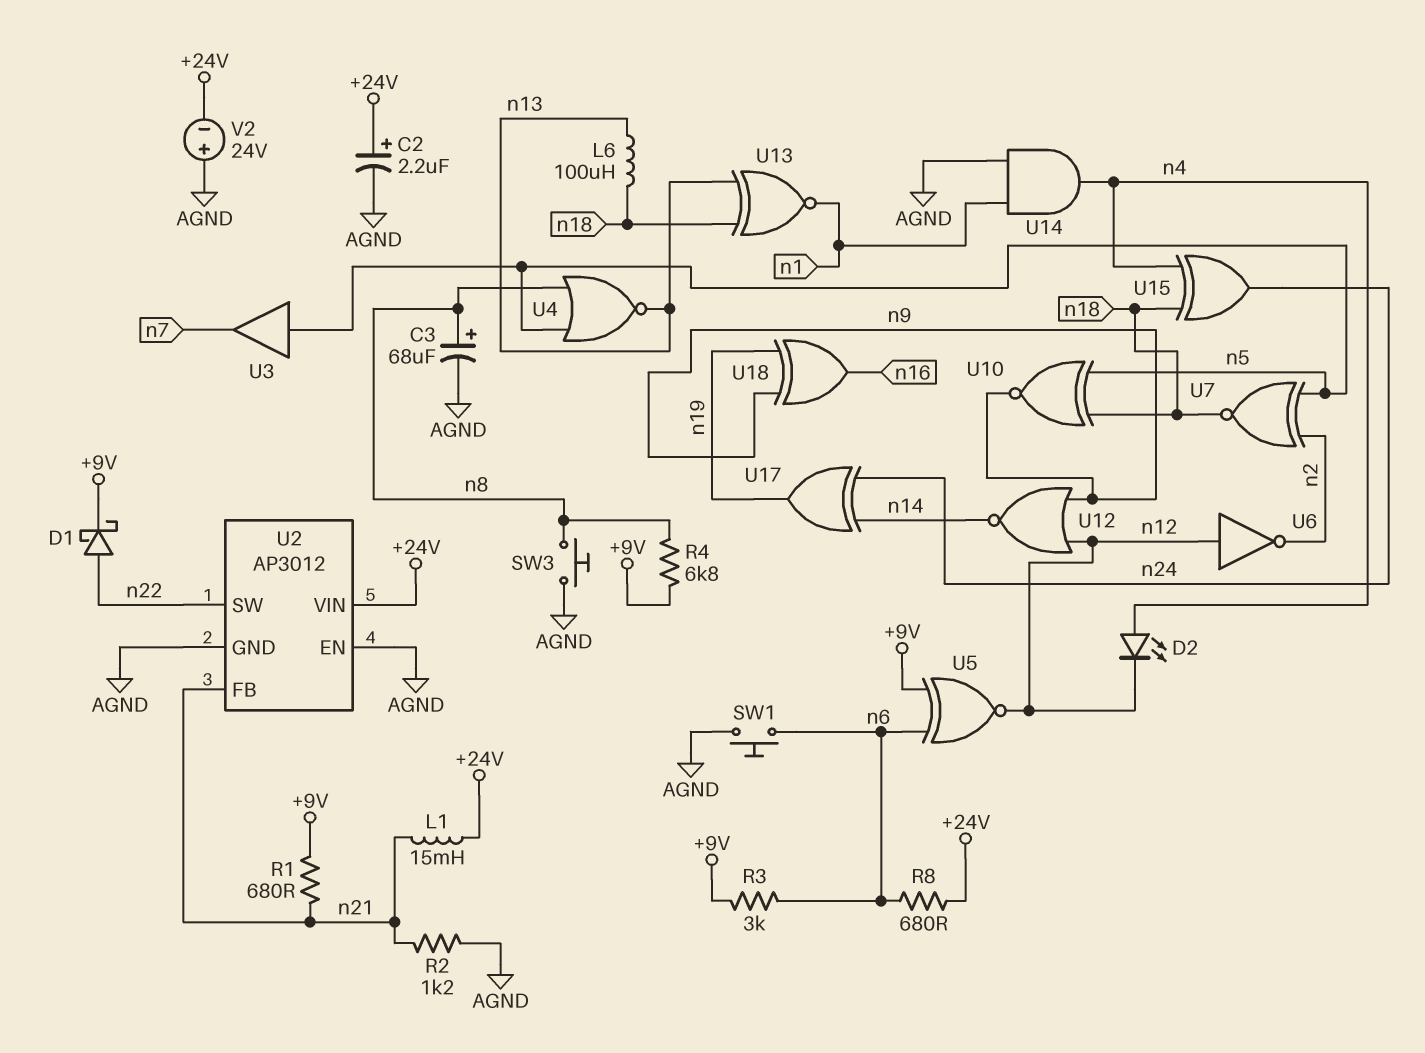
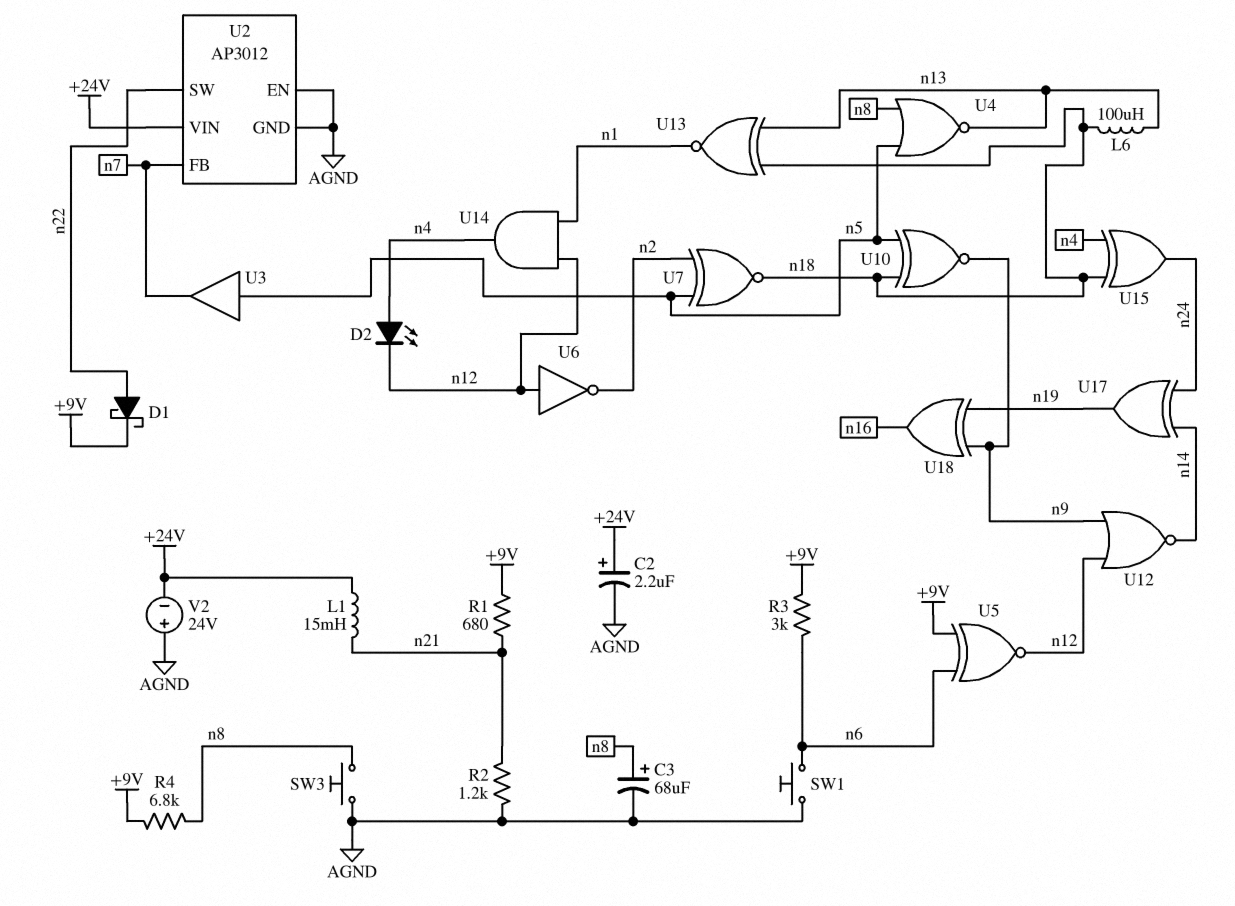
R8: 680 (+24V, n6) -> none
U2 pin FB: n21 -> n7
U14: AND (in AGND, in n1, out n4) -> AND (in n1, in n12, out n4)

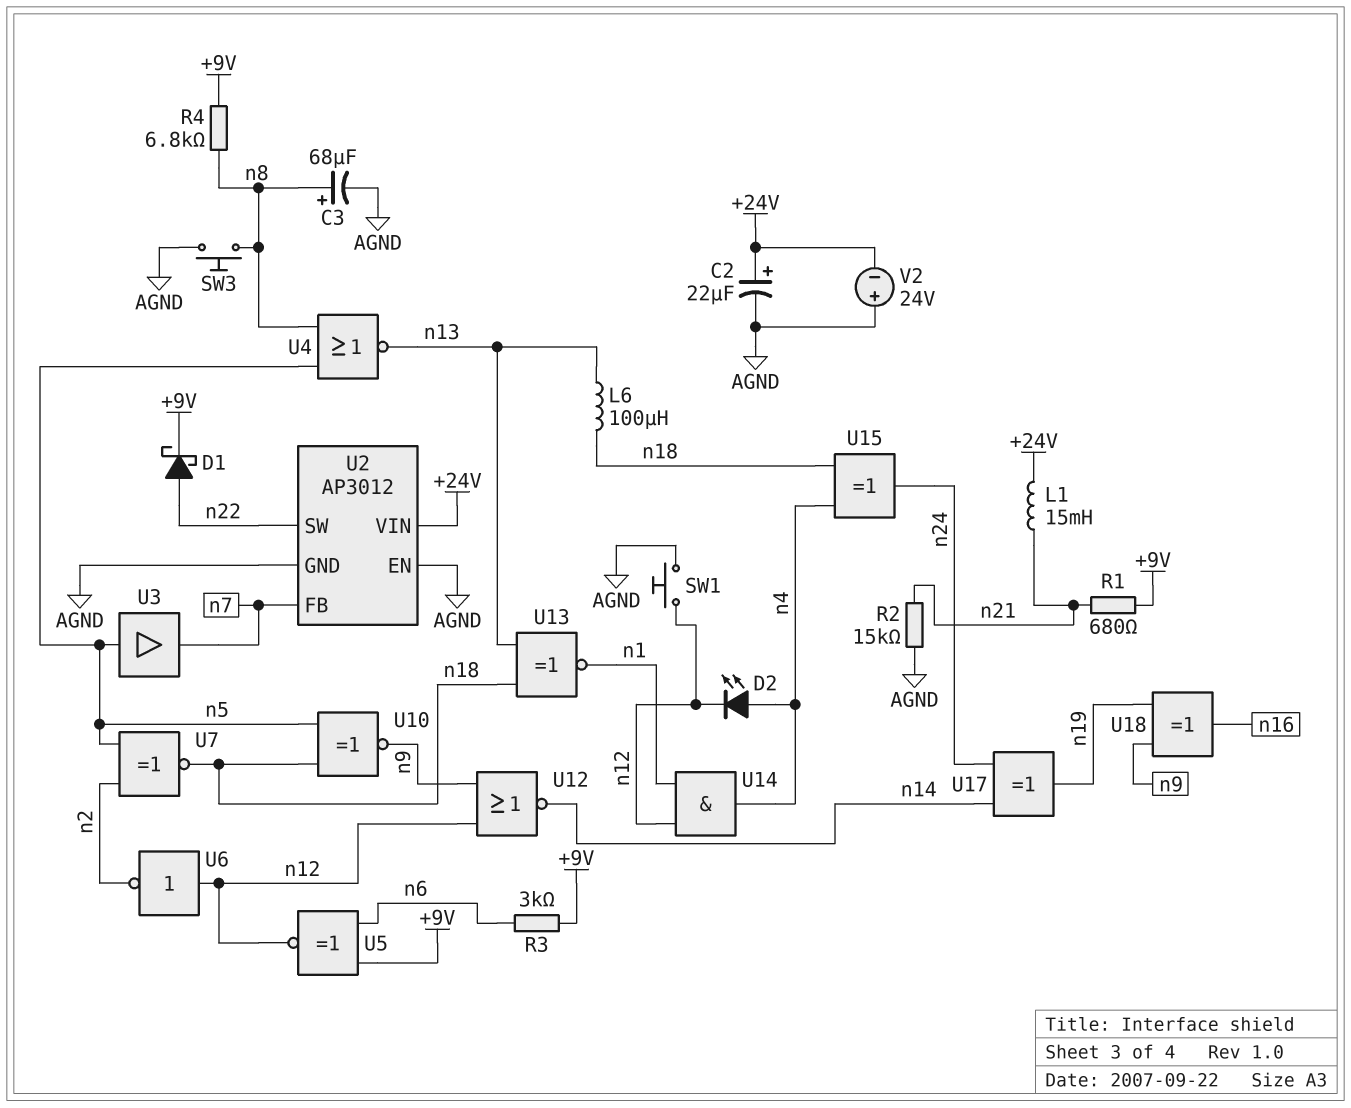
C2: 2.2uF (plus +24V, minus AGND) -> 22uF (plus +24V, minus AGND)
R2: 1.2k (AGND, n21) -> 15k (AGND, n21)
SW1: button (AGND, n6) -> button (AGND, n12)

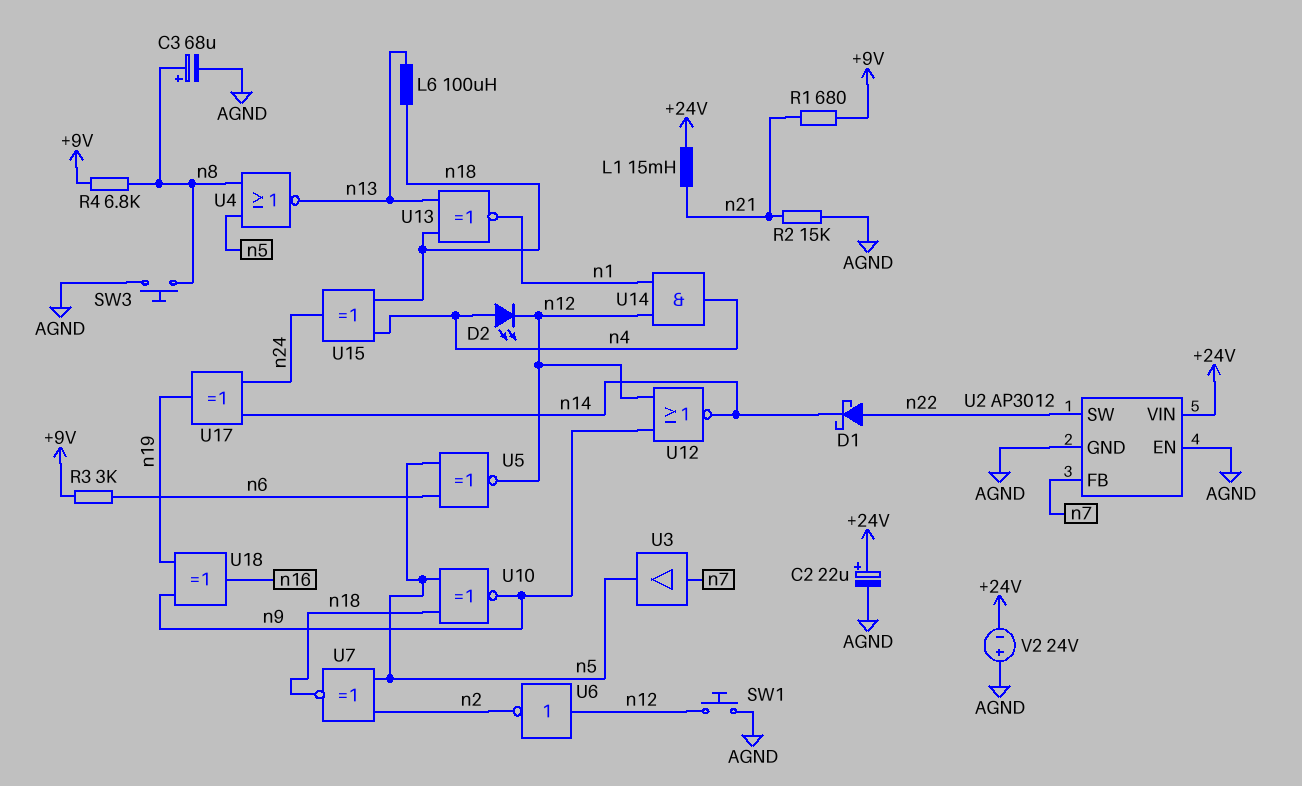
D1: schottky (A n22, K +9V) -> schottky (A n22, K n14)
U3: buffer (in n5, out n7) -> buffer (in n7, out n5)
U5: XNOR (in +9V, in n6, out n12) -> XNOR (in n5, in n6, out n12)

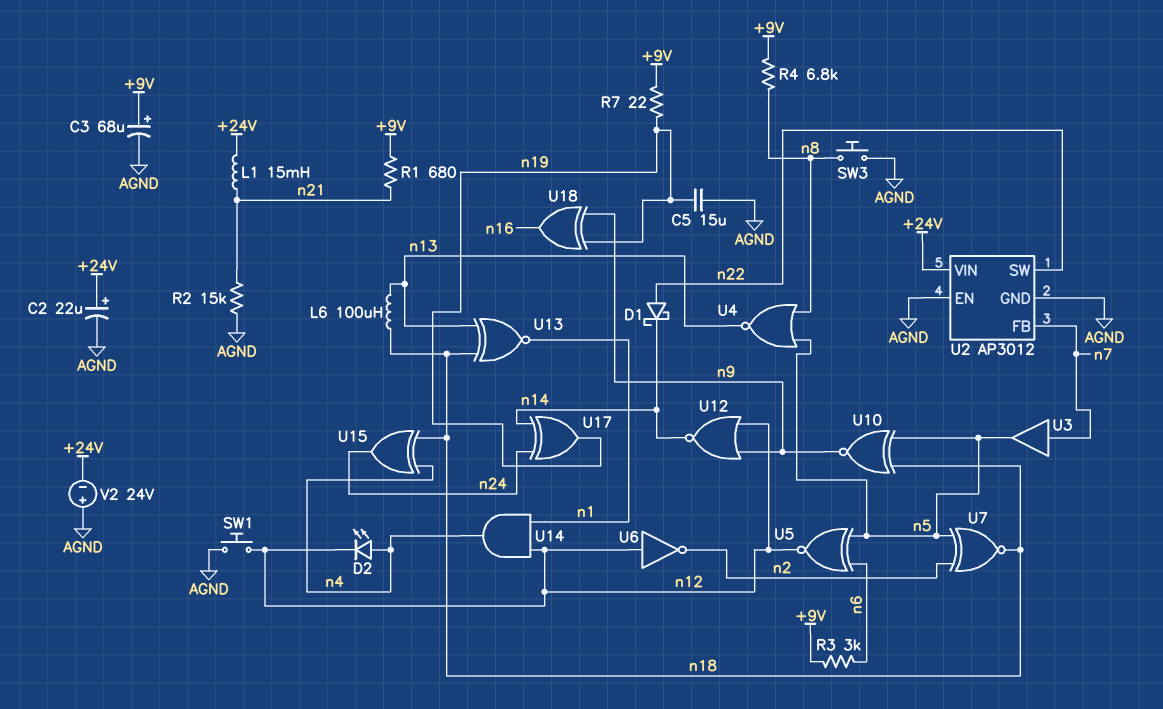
C3: 68uF (plus n8, minus AGND) -> 68uF (plus +9V, minus AGND)
C5: none -> 15uF (AGND, n19)
R7: none -> 22 (+9V, n19)

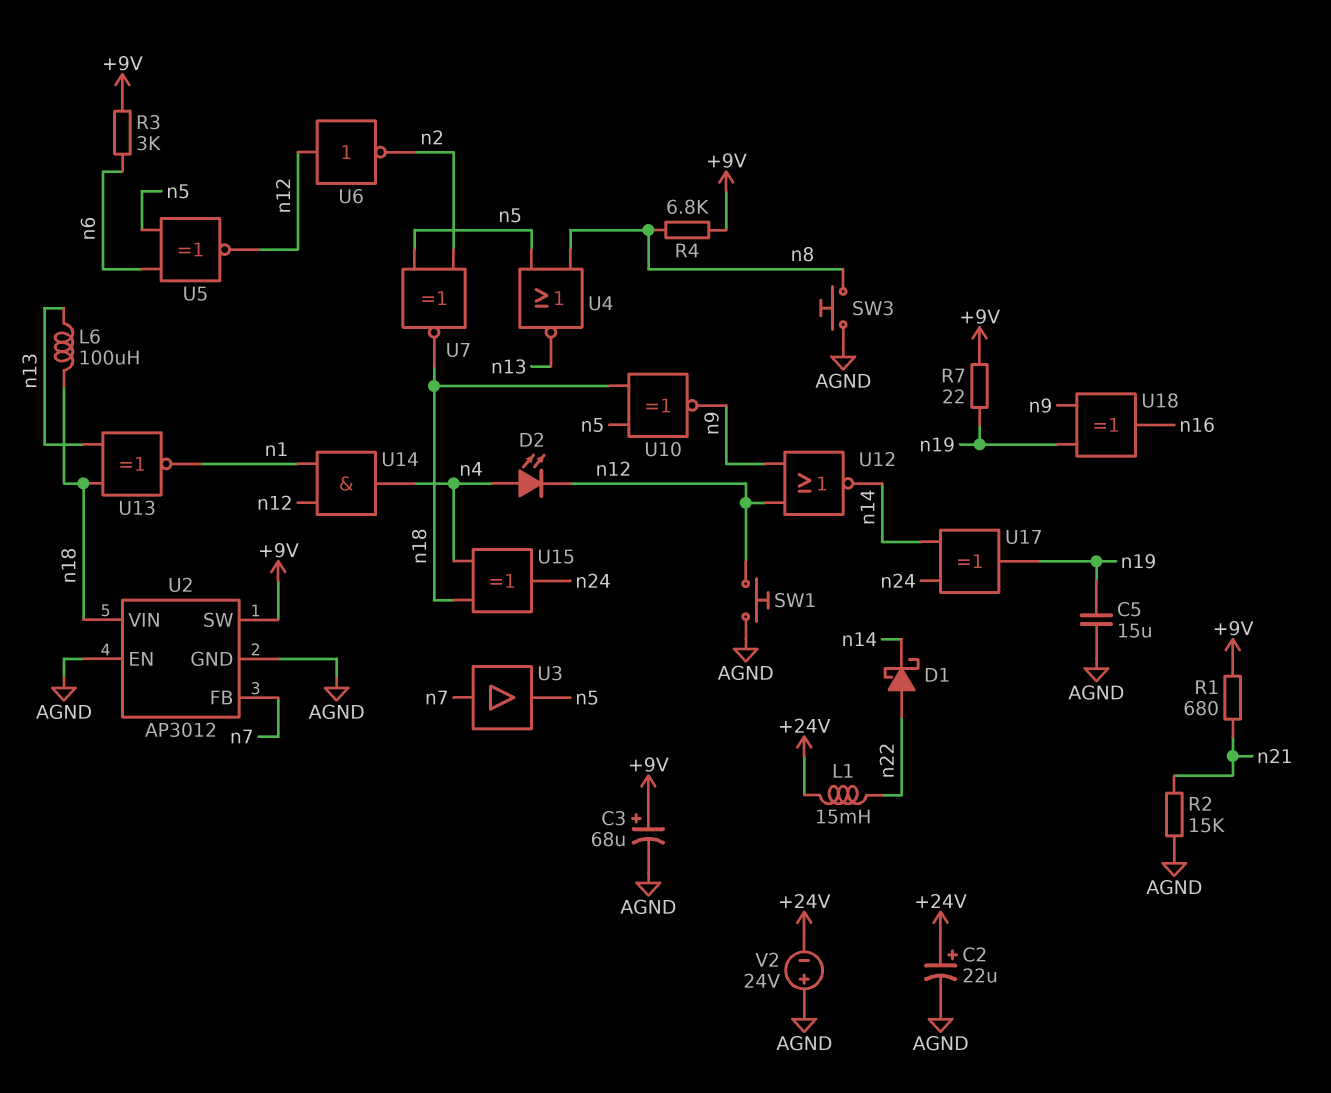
L1: 15mH (+24V, n21) -> 15mH (+24V, n22)
U2 pin SW: n22 -> +9V
U2 pin VIN: +24V -> n18

